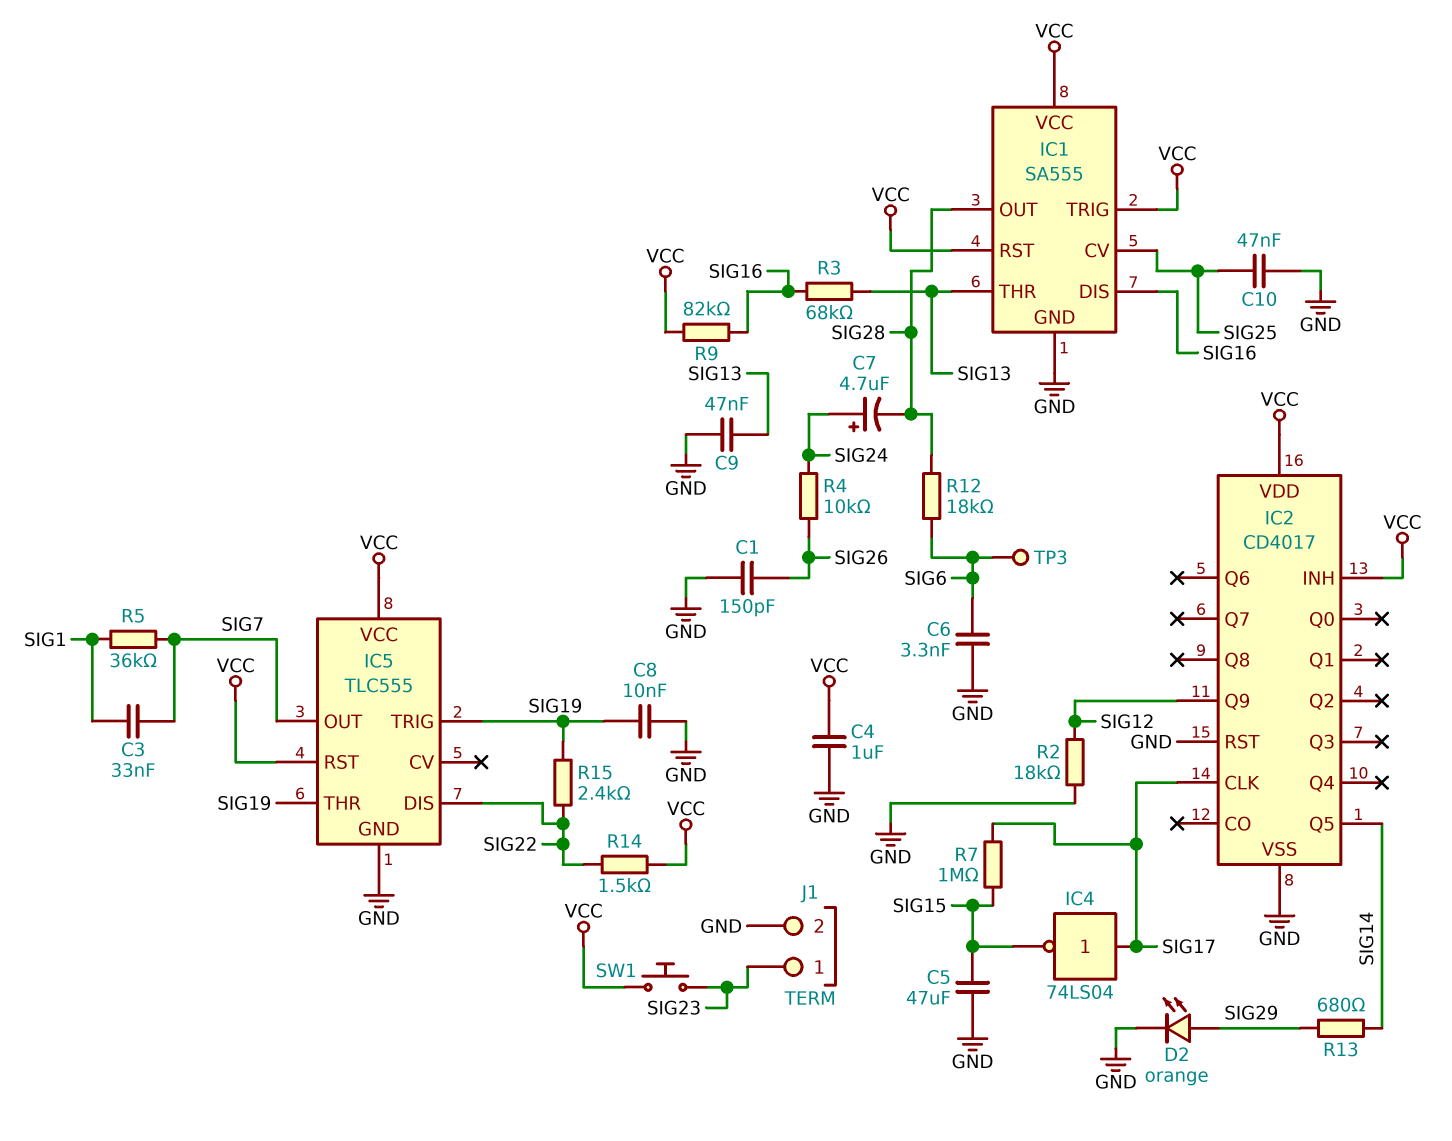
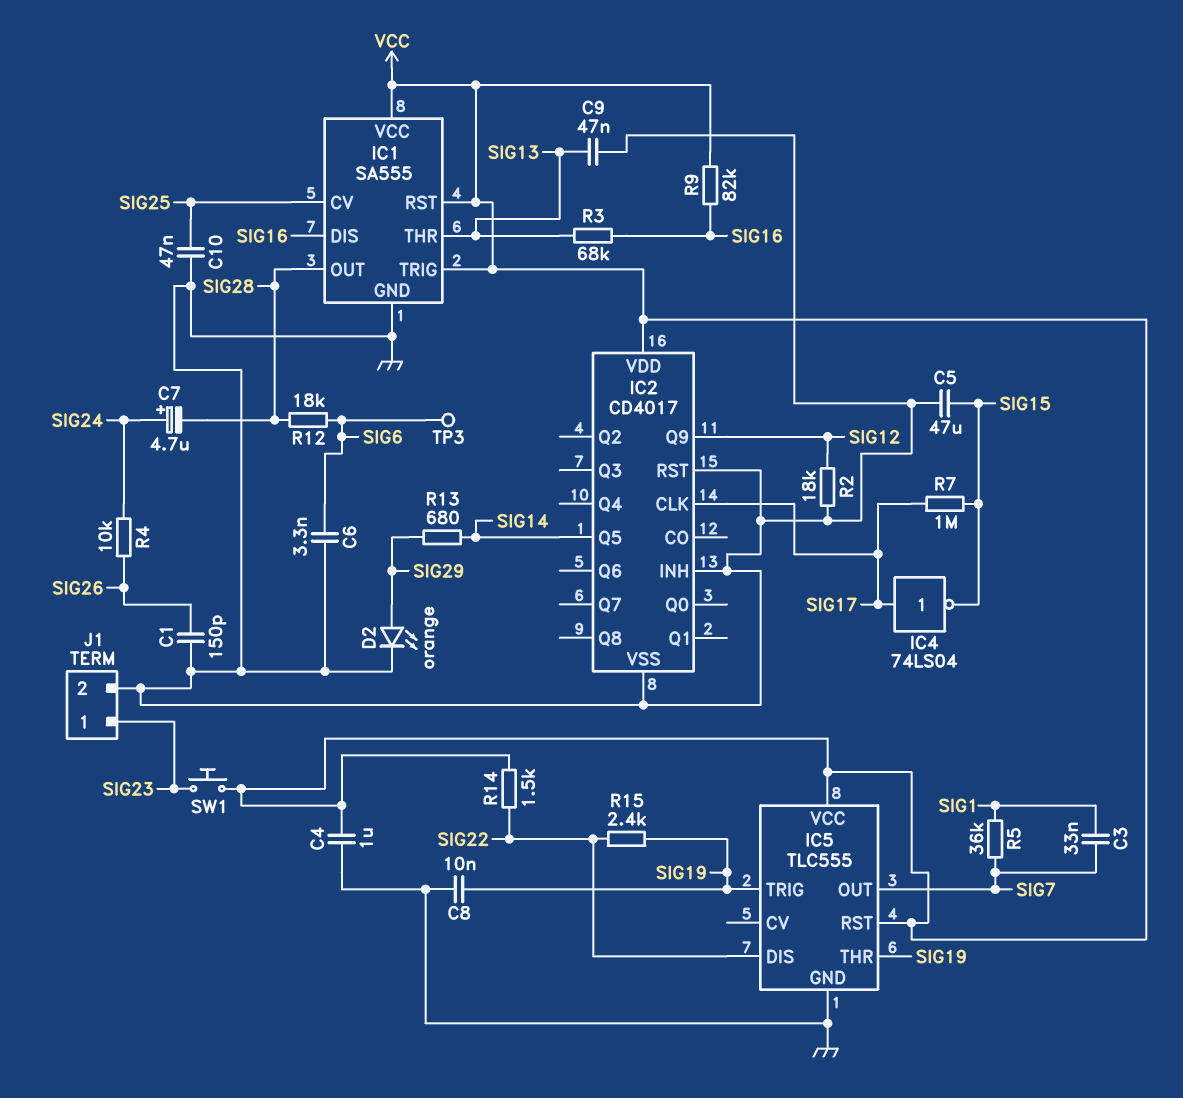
IC2 pin INH: VCC -> GND

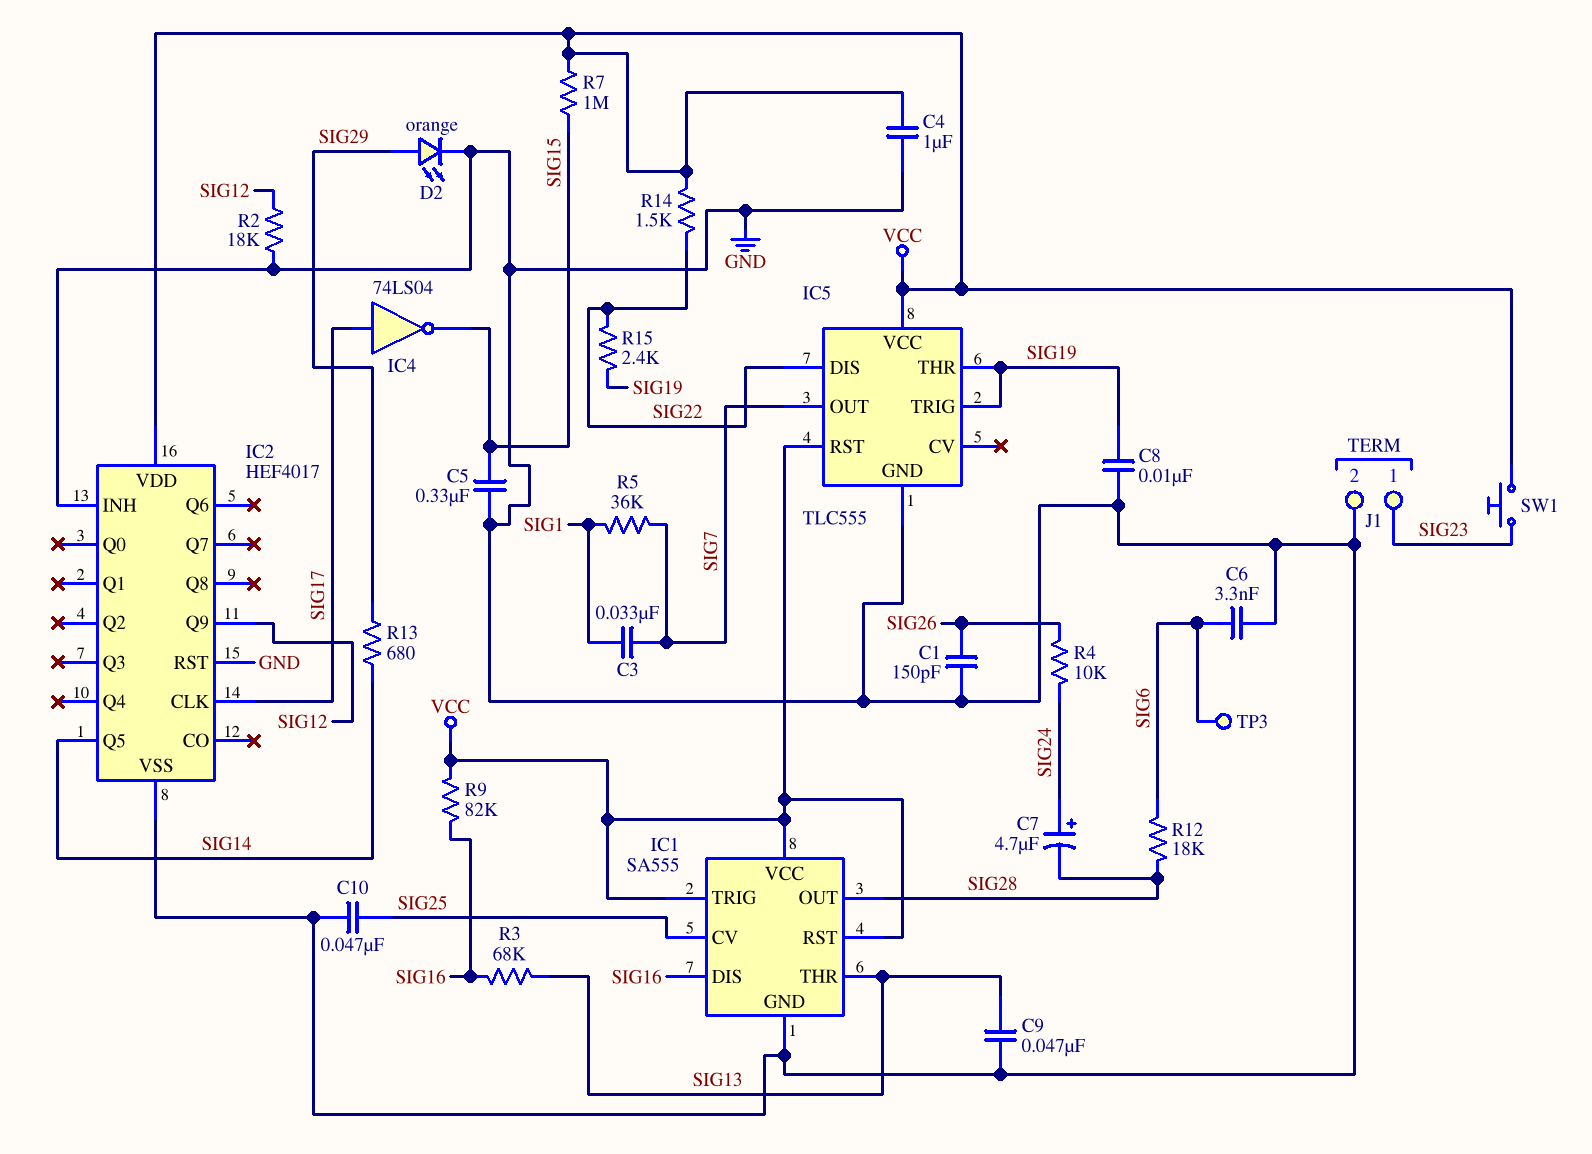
C5: 47uF (GND, SIG15) -> 330nF (GND, SIG15)
IC2: CD4017 -> HEF4017
R7: 1M (SIG15, SIG17) -> 1M (SIG15, VCC)

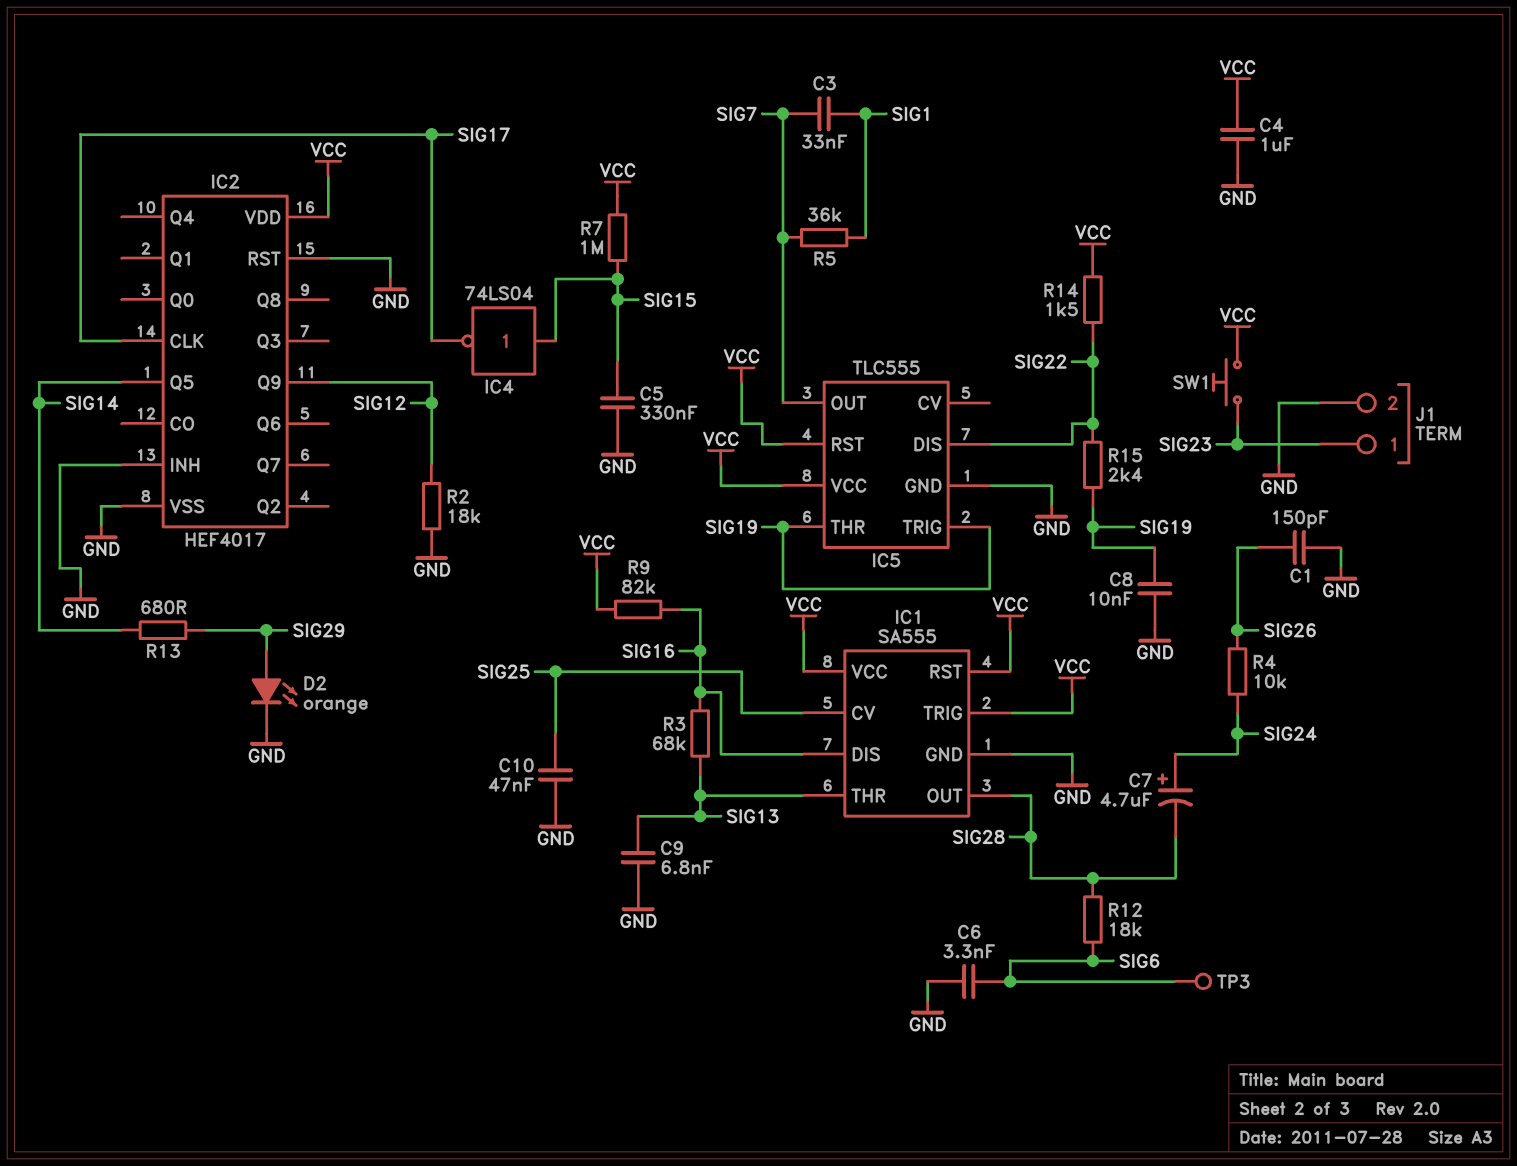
C9: 47nF (GND, SIG13) -> 6.8nF (GND, SIG13)
IC4: NOT 74LS04 (in SIG17, out SIG15) -> NOT 74LS04 (in SIG15, out SIG17)

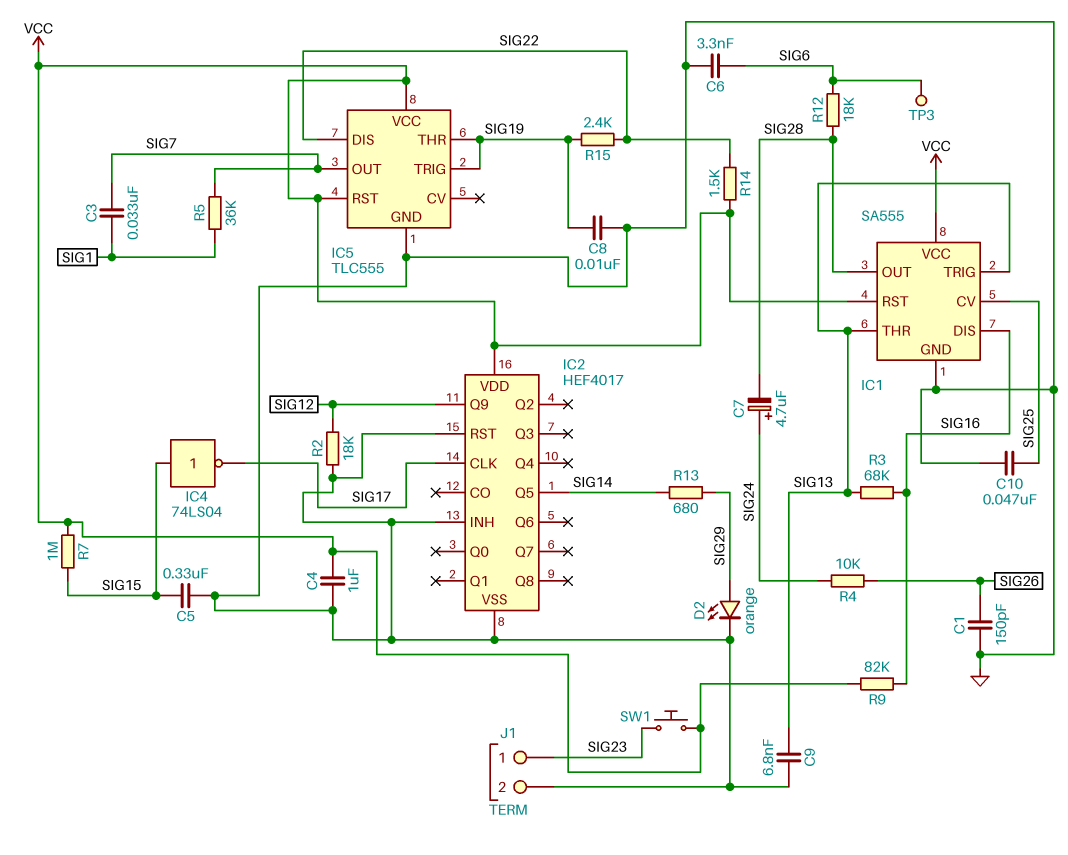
IC1 pin TRIG: VCC -> SIG13

